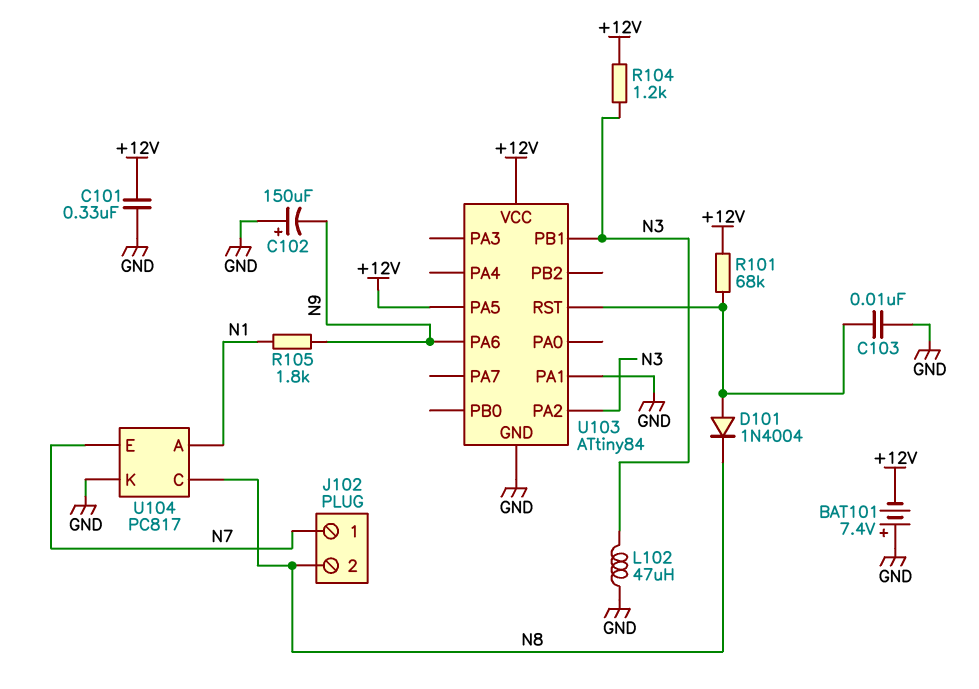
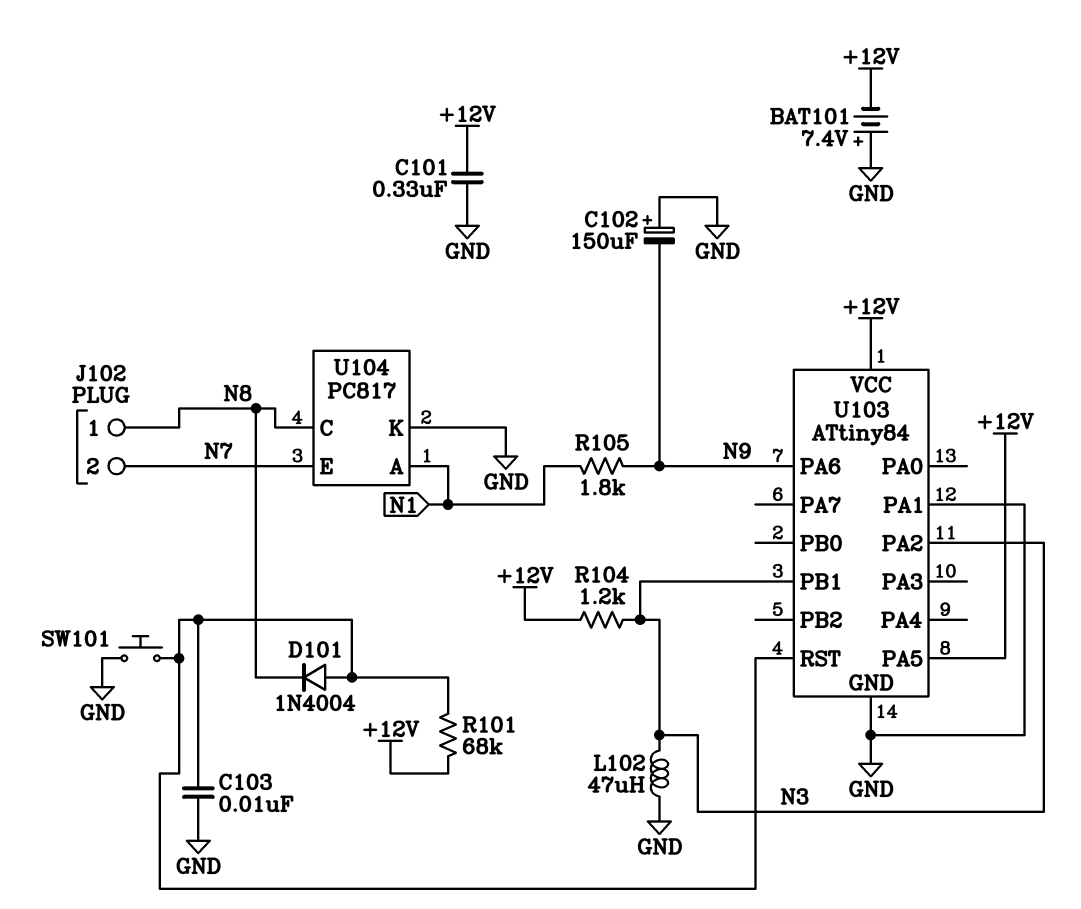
J102 pin 1: N7 -> N8
J102 pin 2: N8 -> N7
SW101: none -> button (GND, U103/RST)

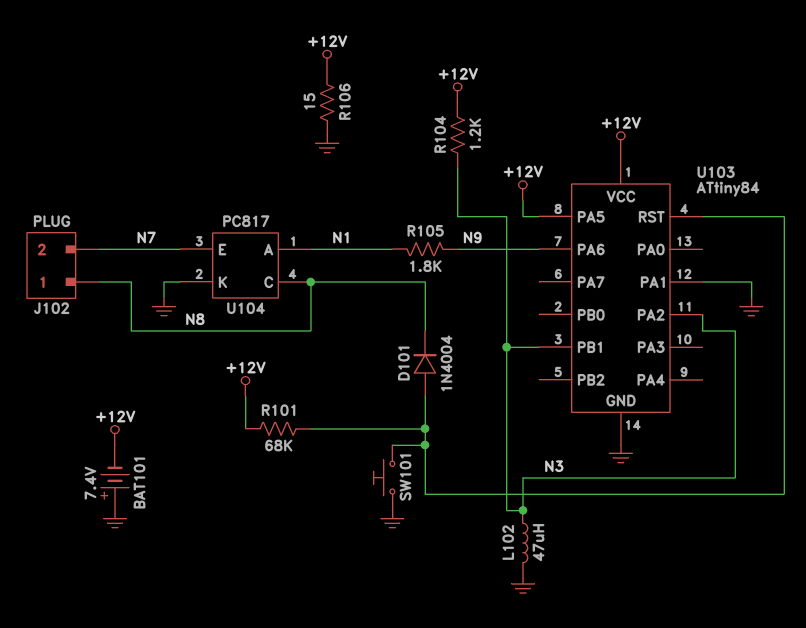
C101: 330nF (+12V, GND) -> none
C102: 150uF (plus GND, minus N9) -> none
C103: 10nF (GND, U103/RST) -> none
R106: none -> 15 (+12V, GND)

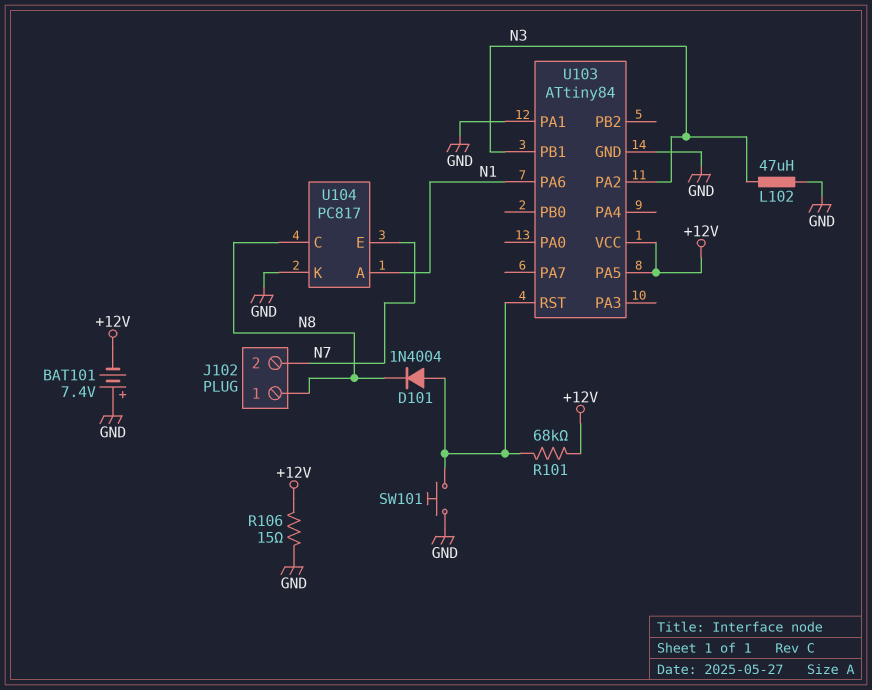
R104: 1.2k (+12V, N3) -> none
R105: 1.8k (N1, N9) -> none
U103 pin PA6: N9 -> N1

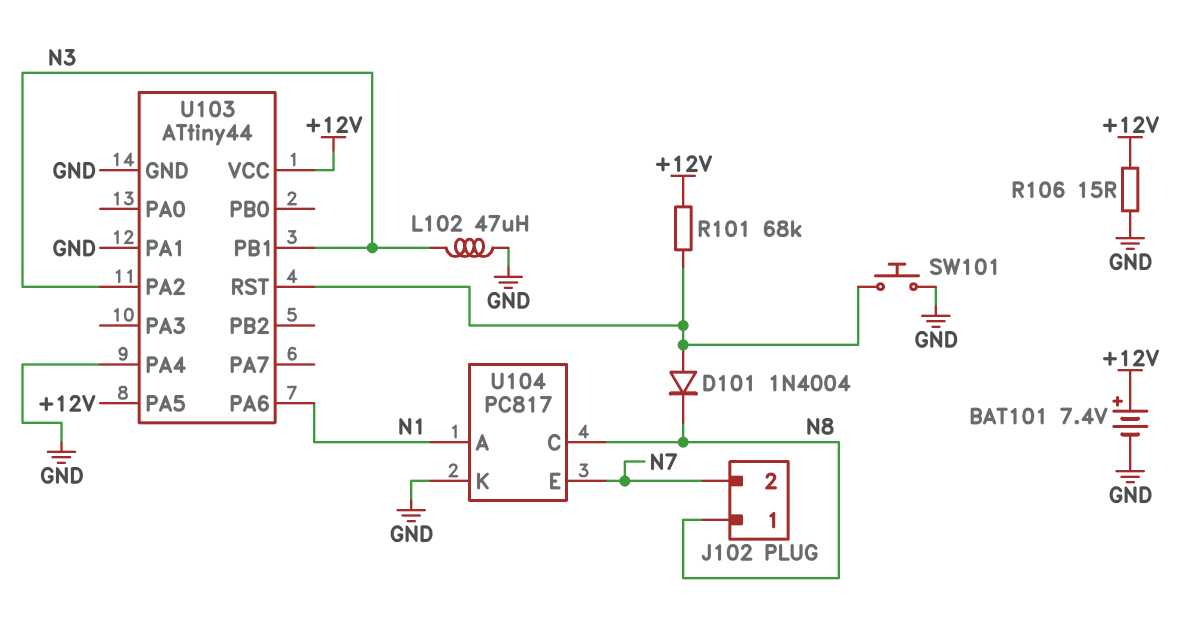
BAT101: 7.4V (plus GND, minus +12V) -> 7.4V (plus +12V, minus GND)
U103: ATtiny84 -> ATtiny44
U103 pin PA4: none -> GND

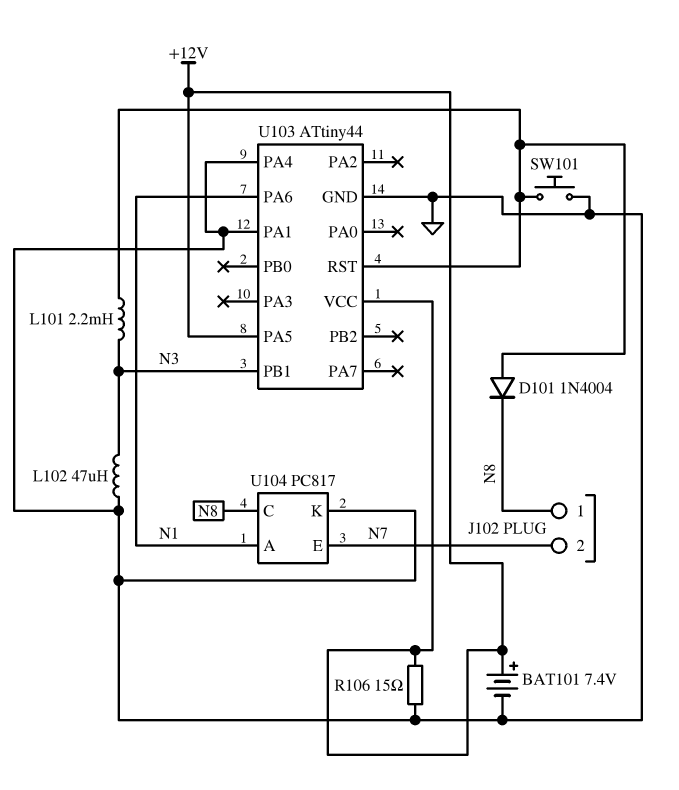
L101: none -> 2.2mH (N3, U103/RST)
R101: 68k (+12V, U103/RST) -> none
U103 pin PA2: N3 -> none

